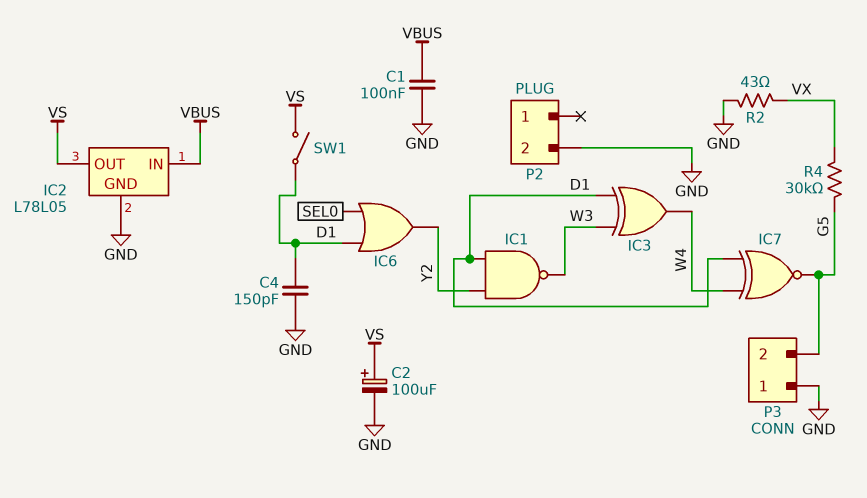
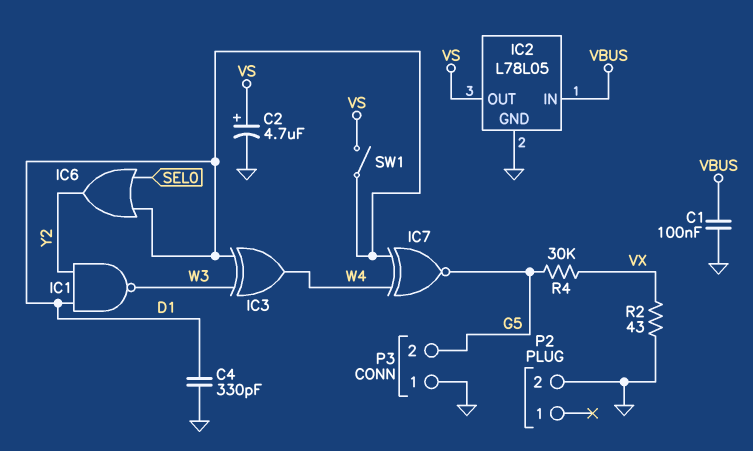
C2: 100uF (plus VS, minus GND) -> 4.7uF (plus VS, minus GND)
C4: 150pF (D1, GND) -> 330pF (D1, GND)

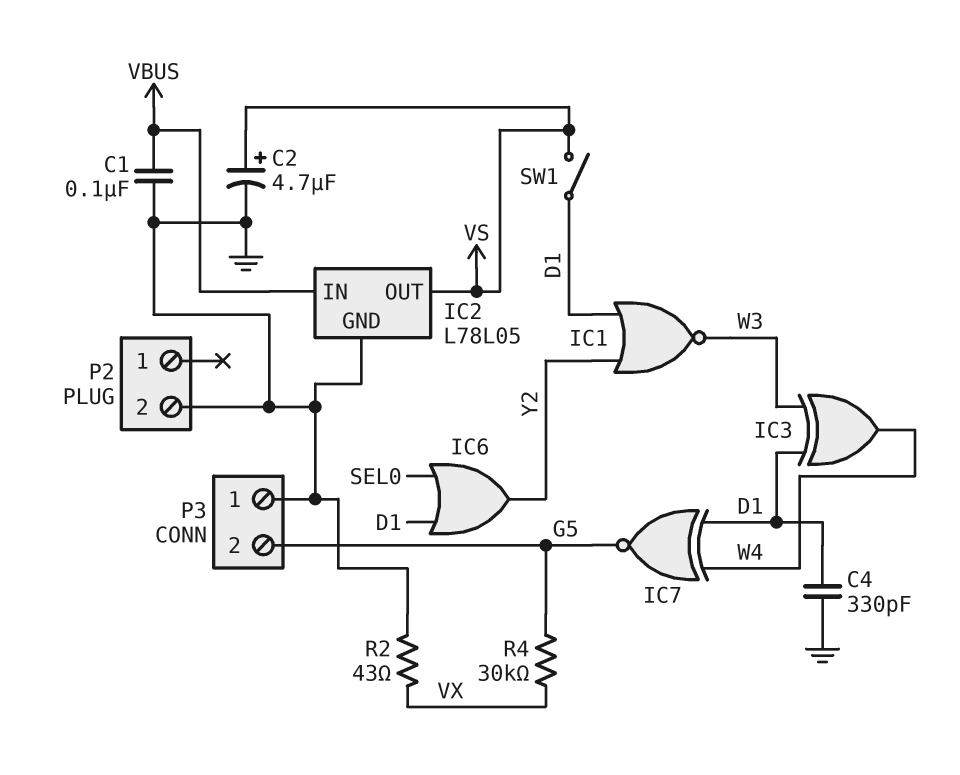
IC1: NAND (in D1, in Y2, out W3) -> NOR (in D1, in Y2, out W3)

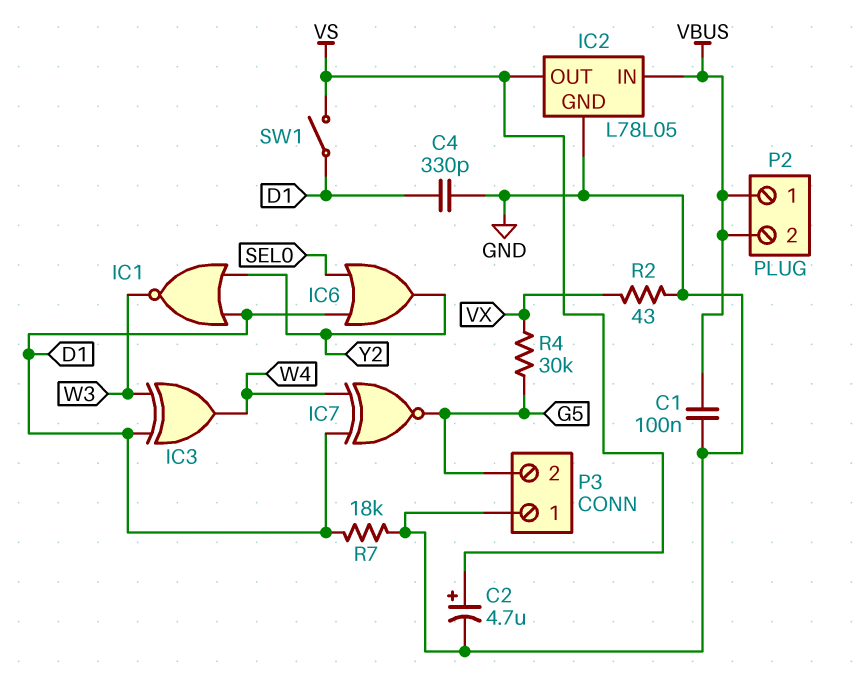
P2 pin 1: none -> VBUS
P2 pin 2: GND -> VBUS
R7: none -> 18k (D1, GND)

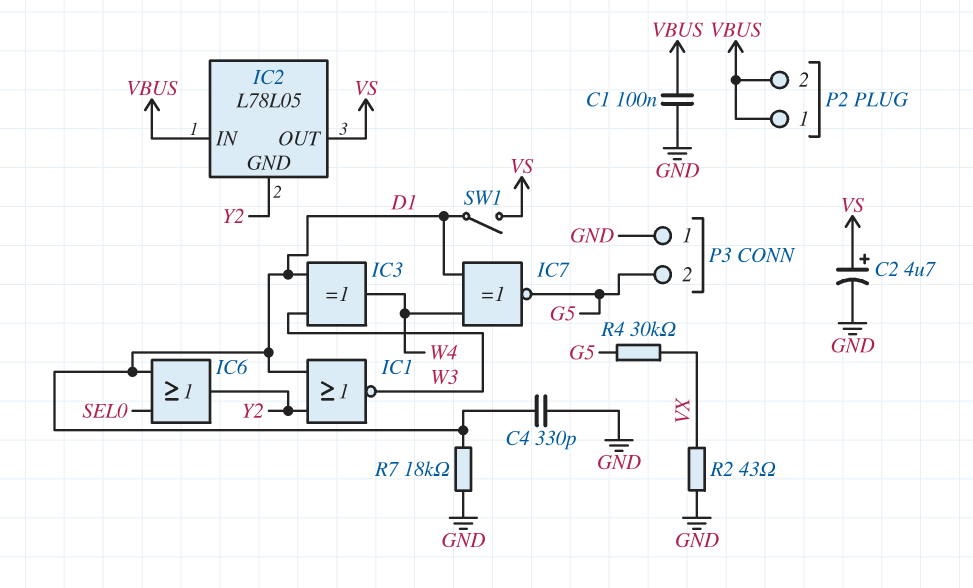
IC2 pin GND: GND -> Y2

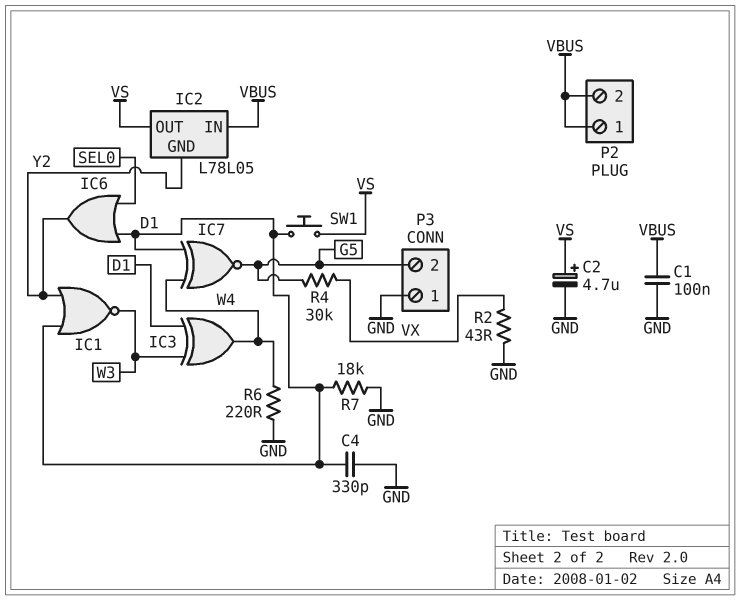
R6: none -> 220 (GND, W4)
SW1: switch (D1, VS) -> button (D1, VS)

